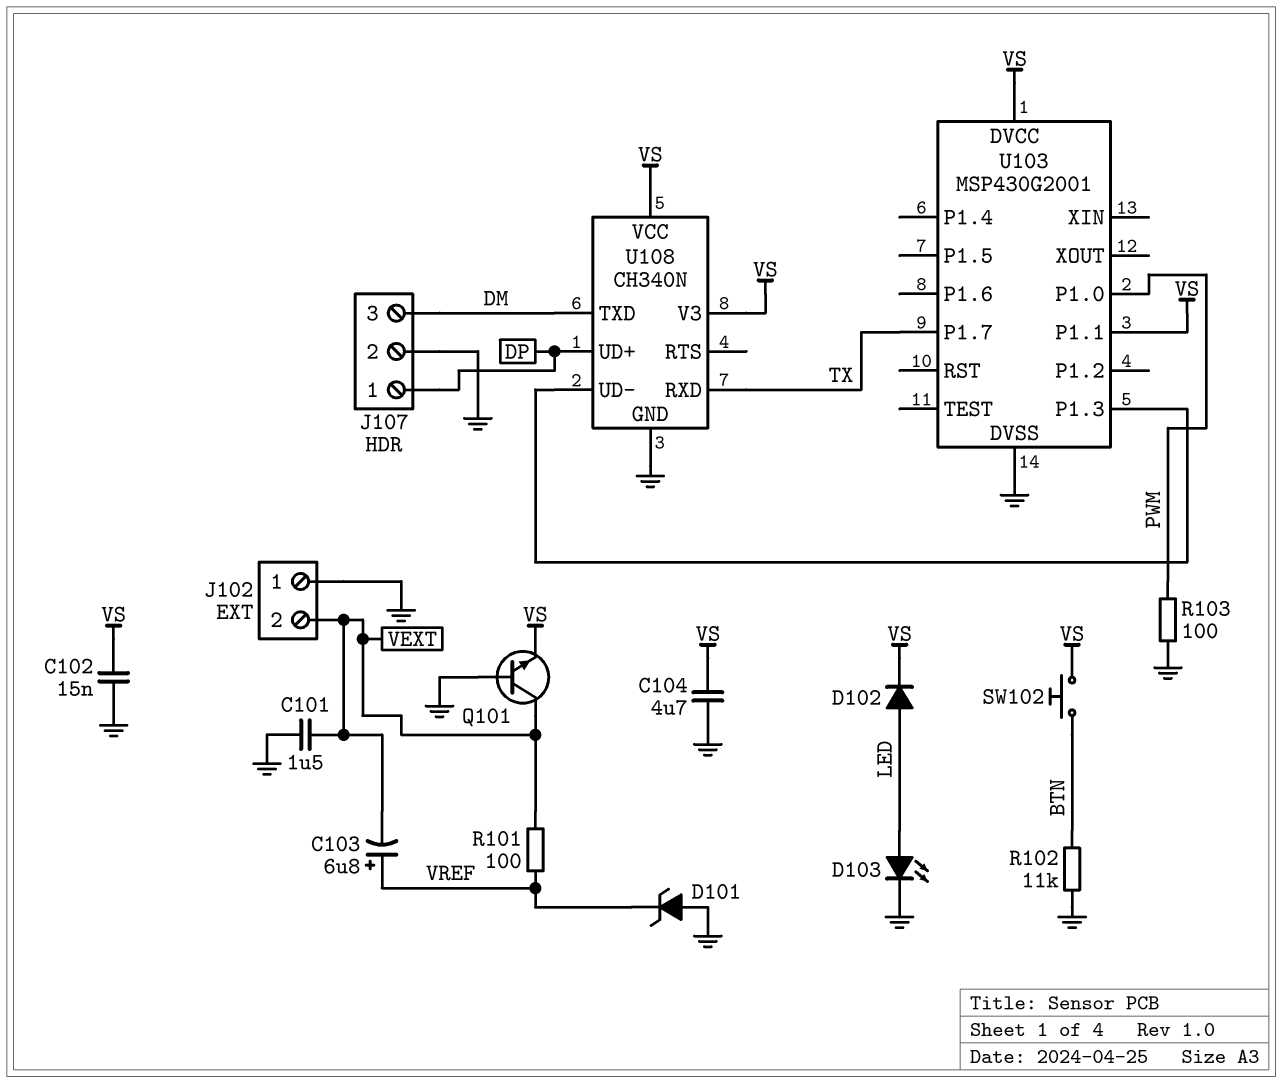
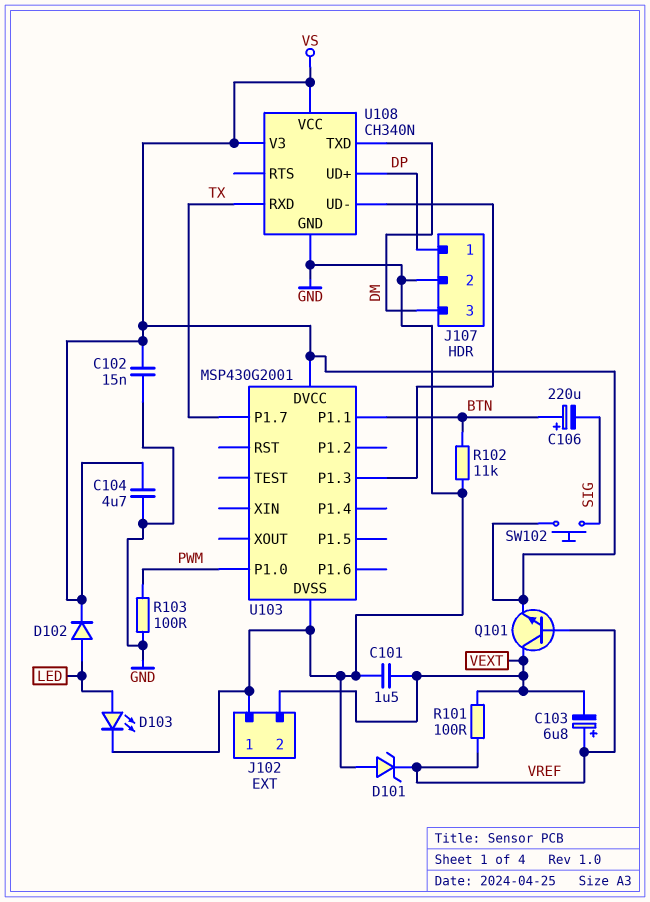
C106: none -> 220uF (plus BTN, minus SIG)
Q101: NPN (B GND, C VEXT, E VS) -> NPN (B VREF, C VEXT, E VS)
SW102: button (BTN, VS) -> button (SIG, VS)
U103 pin P1.1: VS -> BTN

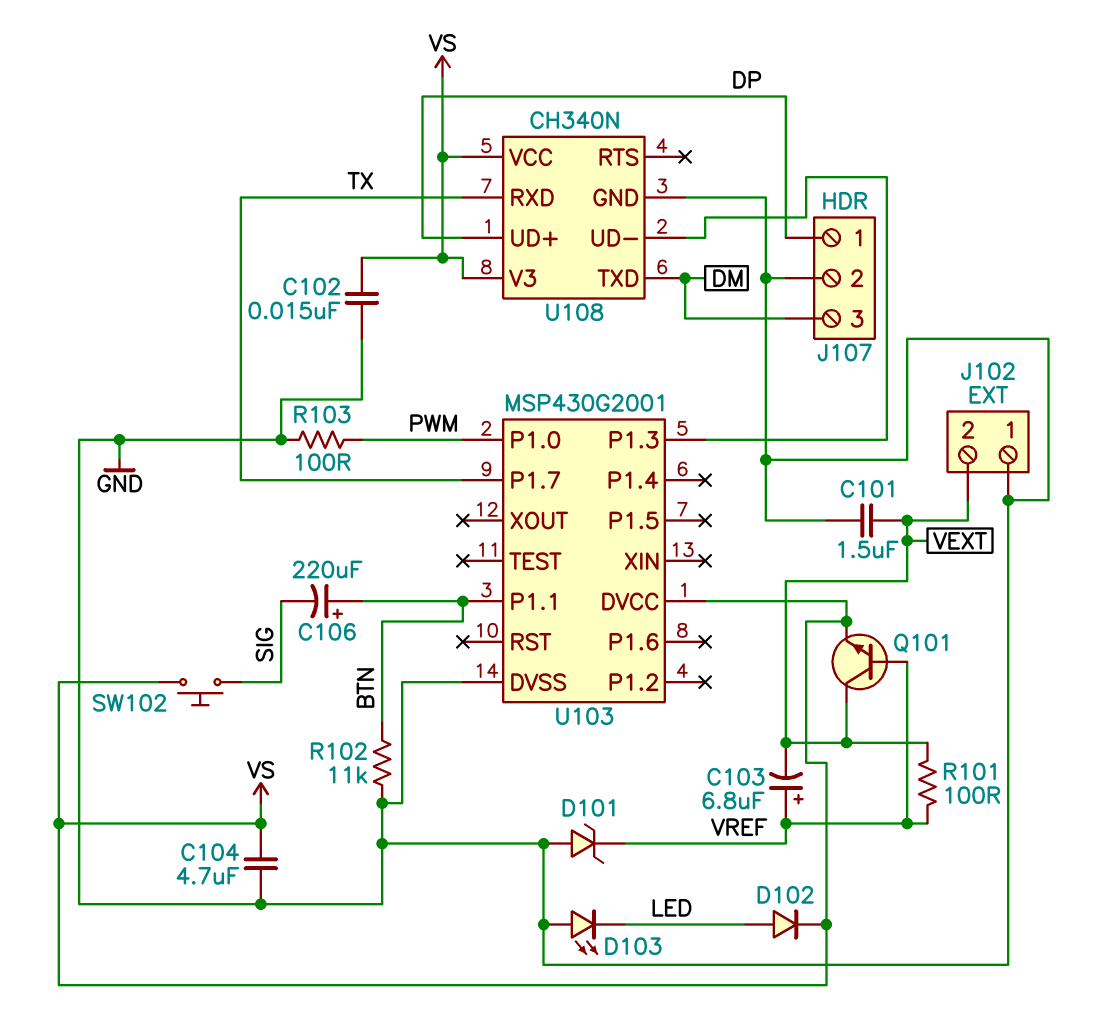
D103: LED (A LED, K GND) -> LED (A GND, K LED)

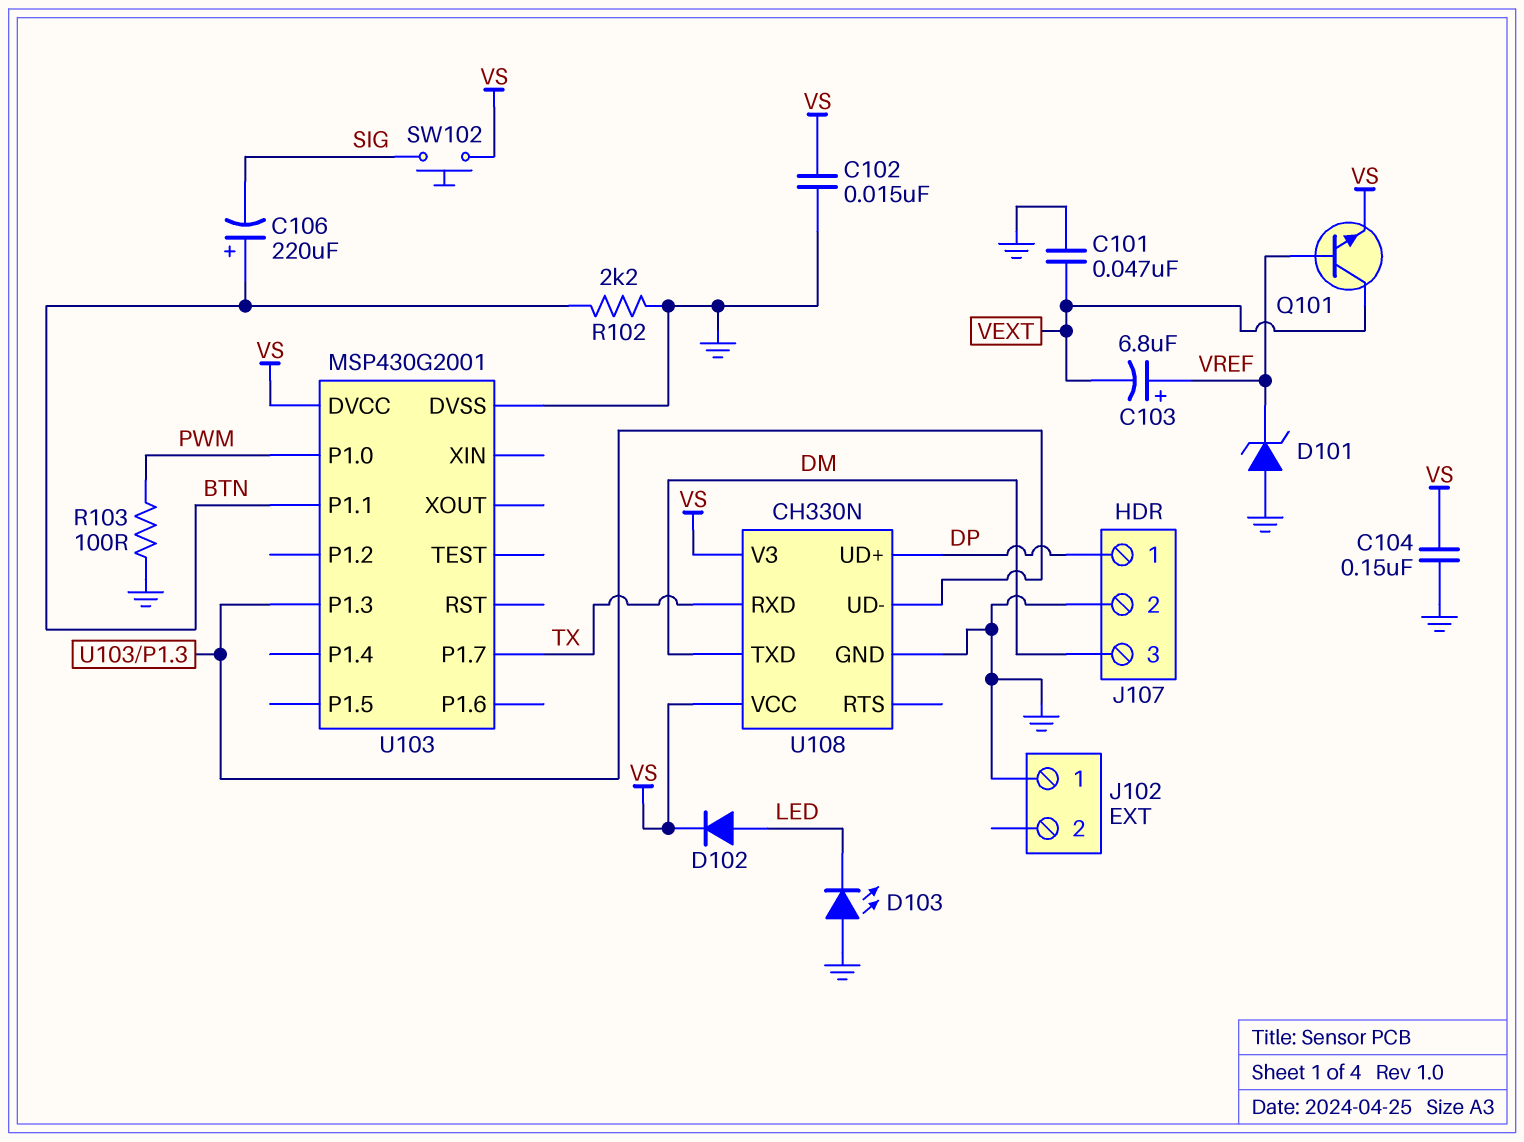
C101: 1.5uF (GND, VEXT) -> 47nF (GND, VEXT)
C104: 4.7uF (GND, VS) -> 150nF (GND, VS)
J102 pin 2: VEXT -> none
R101: 100 (VEXT, VREF) -> none
R102: 11k (BTN, GND) -> 2.2k (BTN, GND)
U108: CH340N -> CH330N

